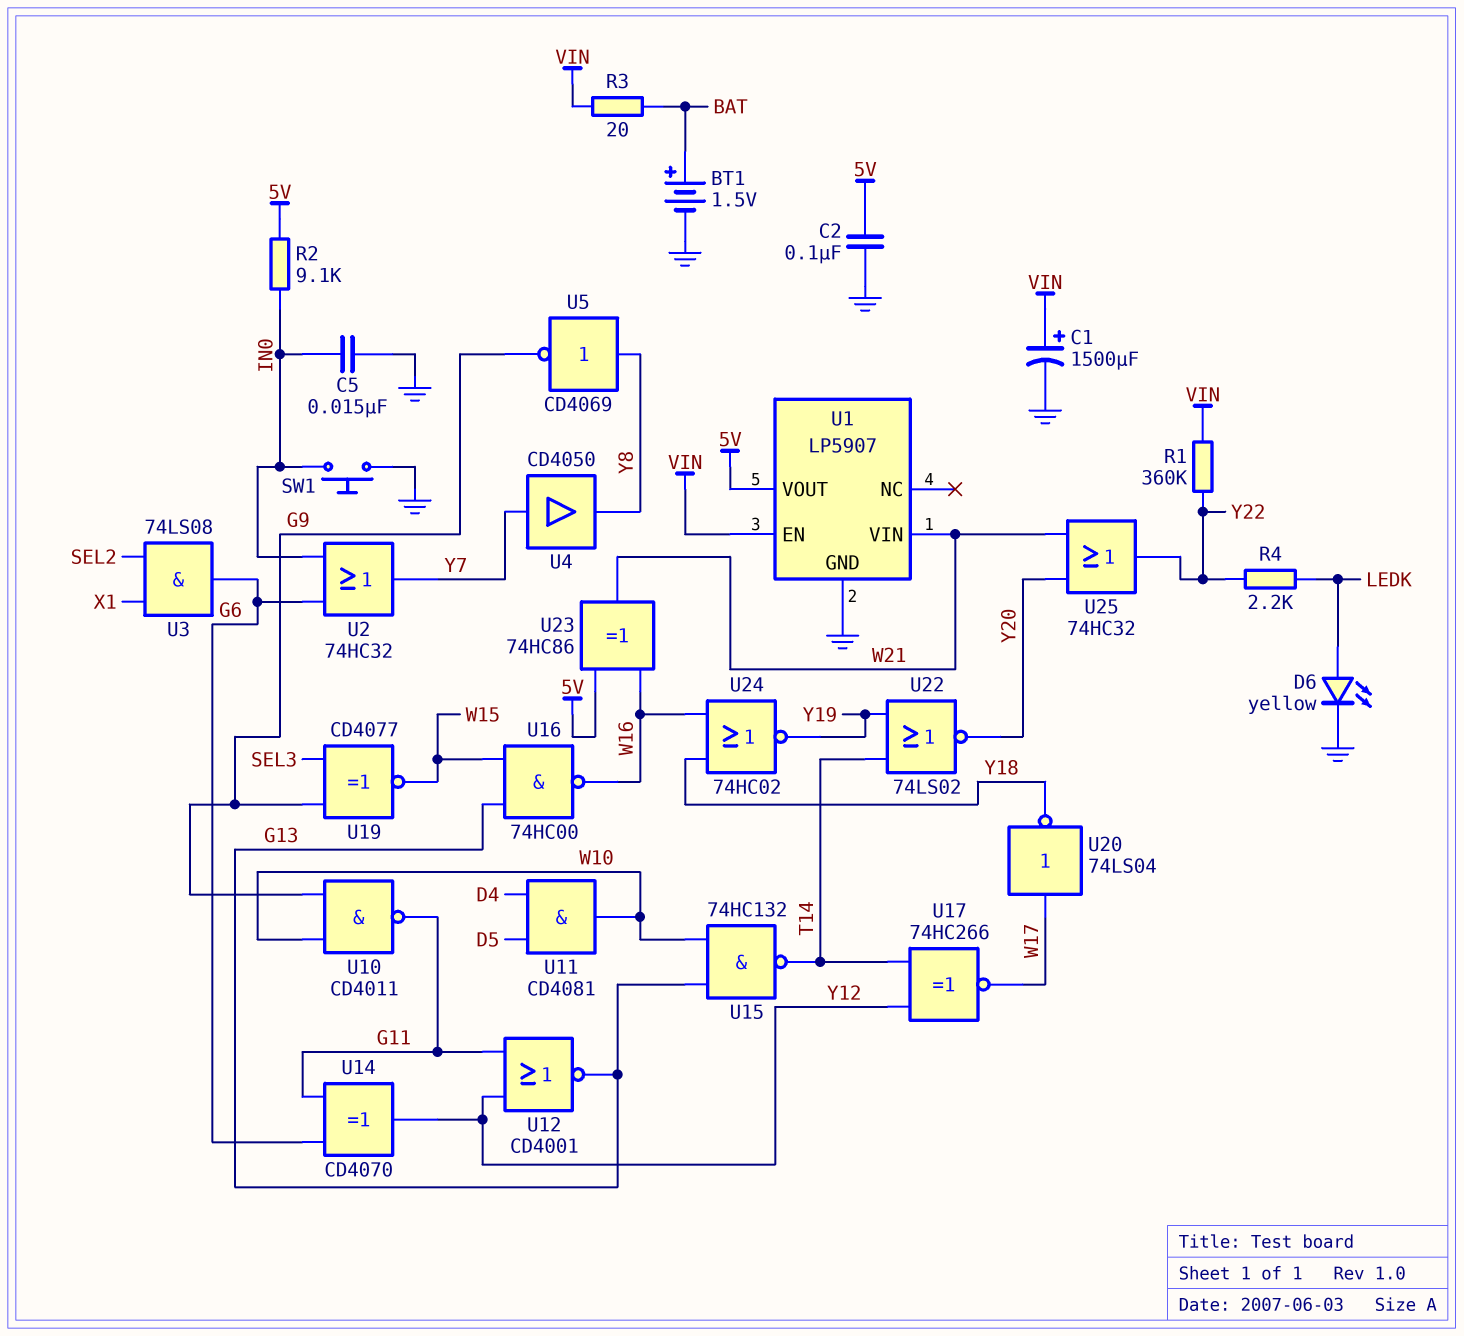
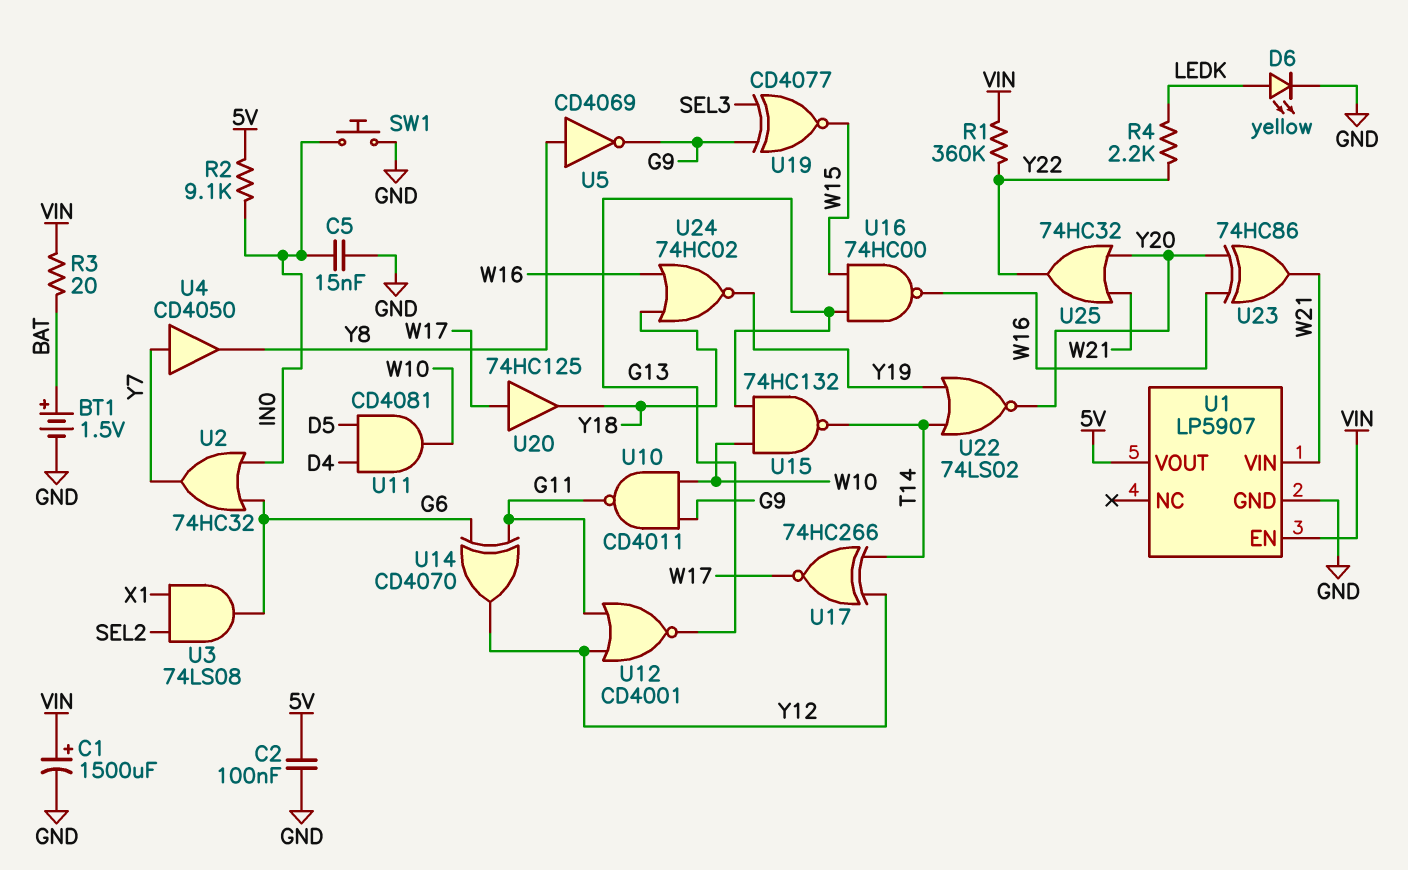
U20: NOT 74LS04 (in W17, out Y18) -> buffer 74HC125 (in W17, out Y18)
U23: XOR 74HC86 (in 5V, in W16, out W21) -> XOR 74HC86 (in W16, in Y20, out W21)

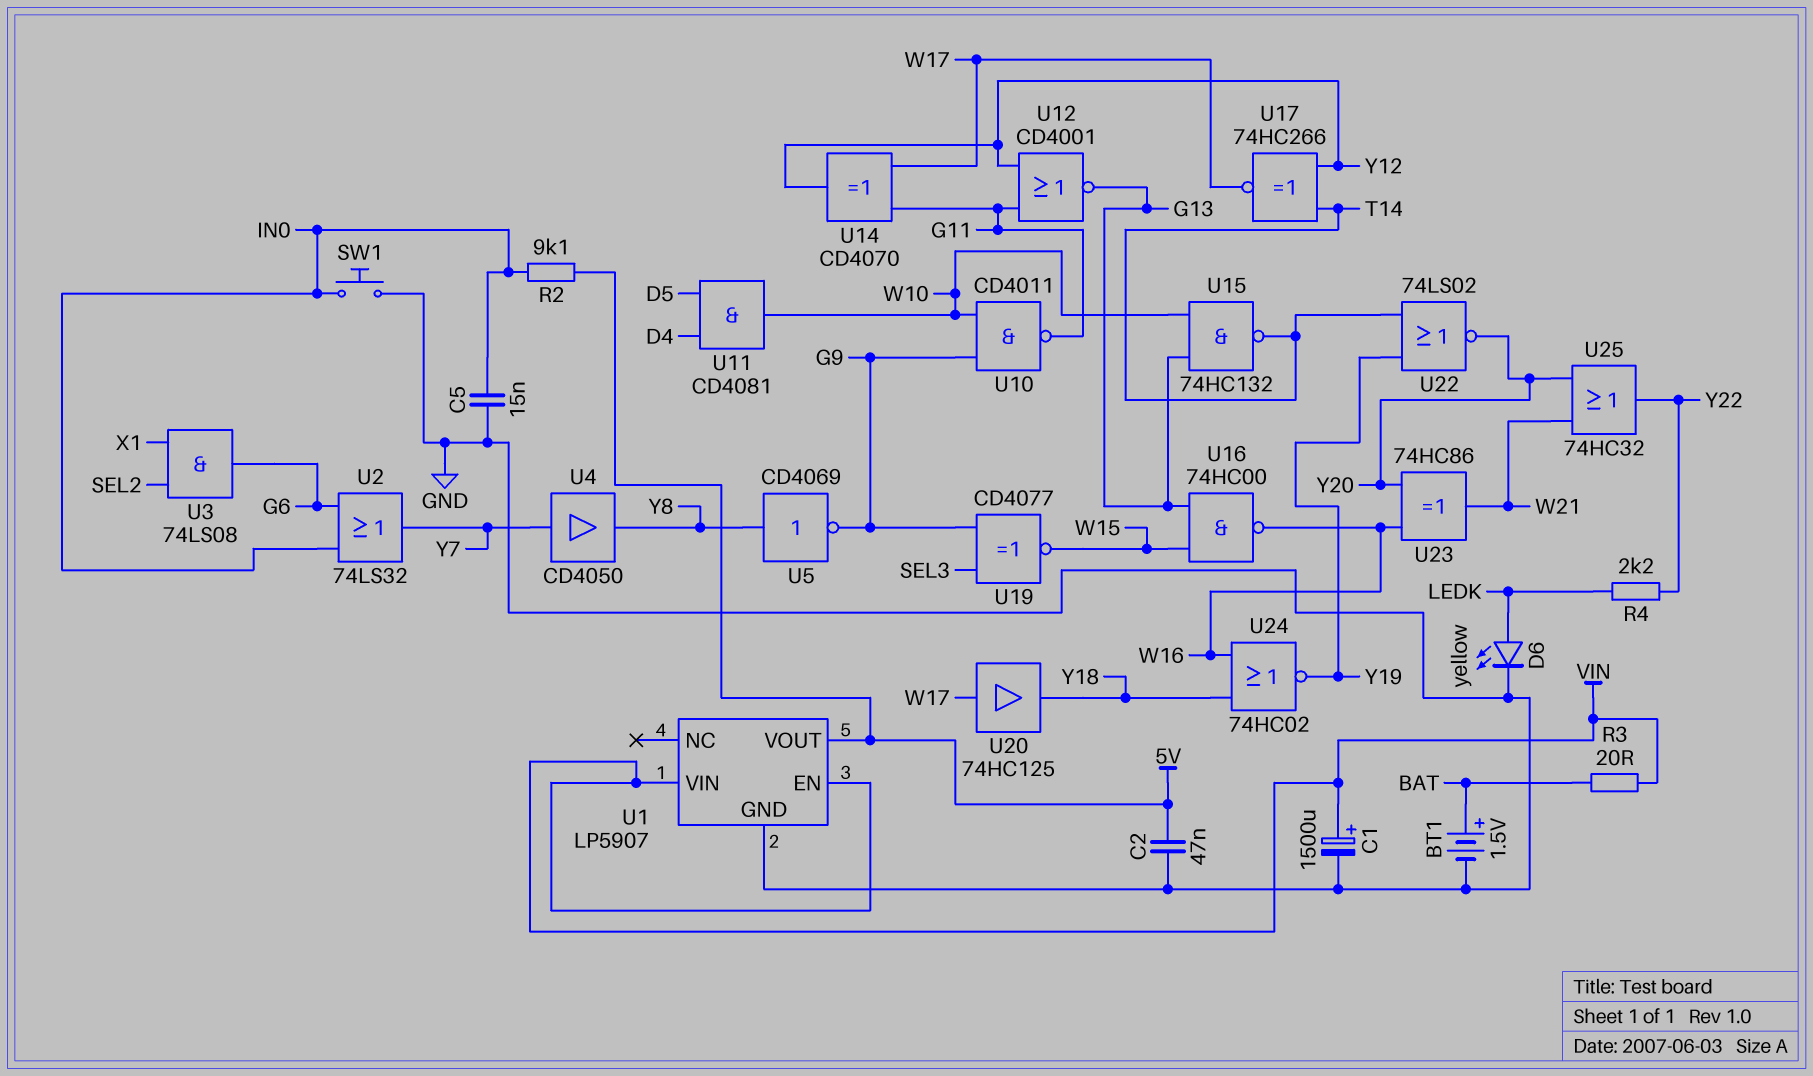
C2: 100nF (5V, GND) -> 47nF (5V, GND)
R1: 360k (VIN, Y22) -> none
U1 pin VIN: W21 -> VIN
U2: OR 74HC32 (in G6, in IN0, out Y7) -> OR 74LS32 (in G6, in IN0, out Y7)
U14: XOR CD4070 (in G6, in G11, out Y12) -> XOR CD4070 (in G11, in W17, out Y12)

